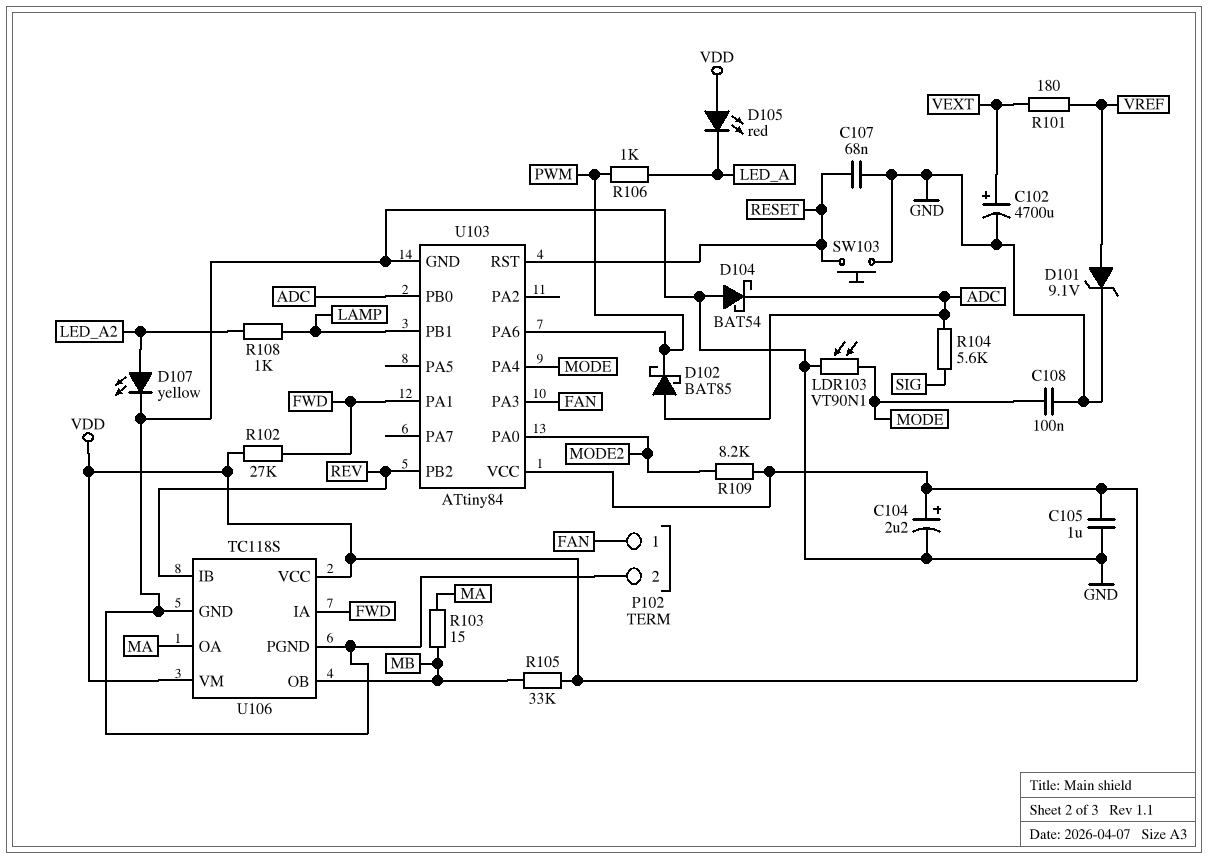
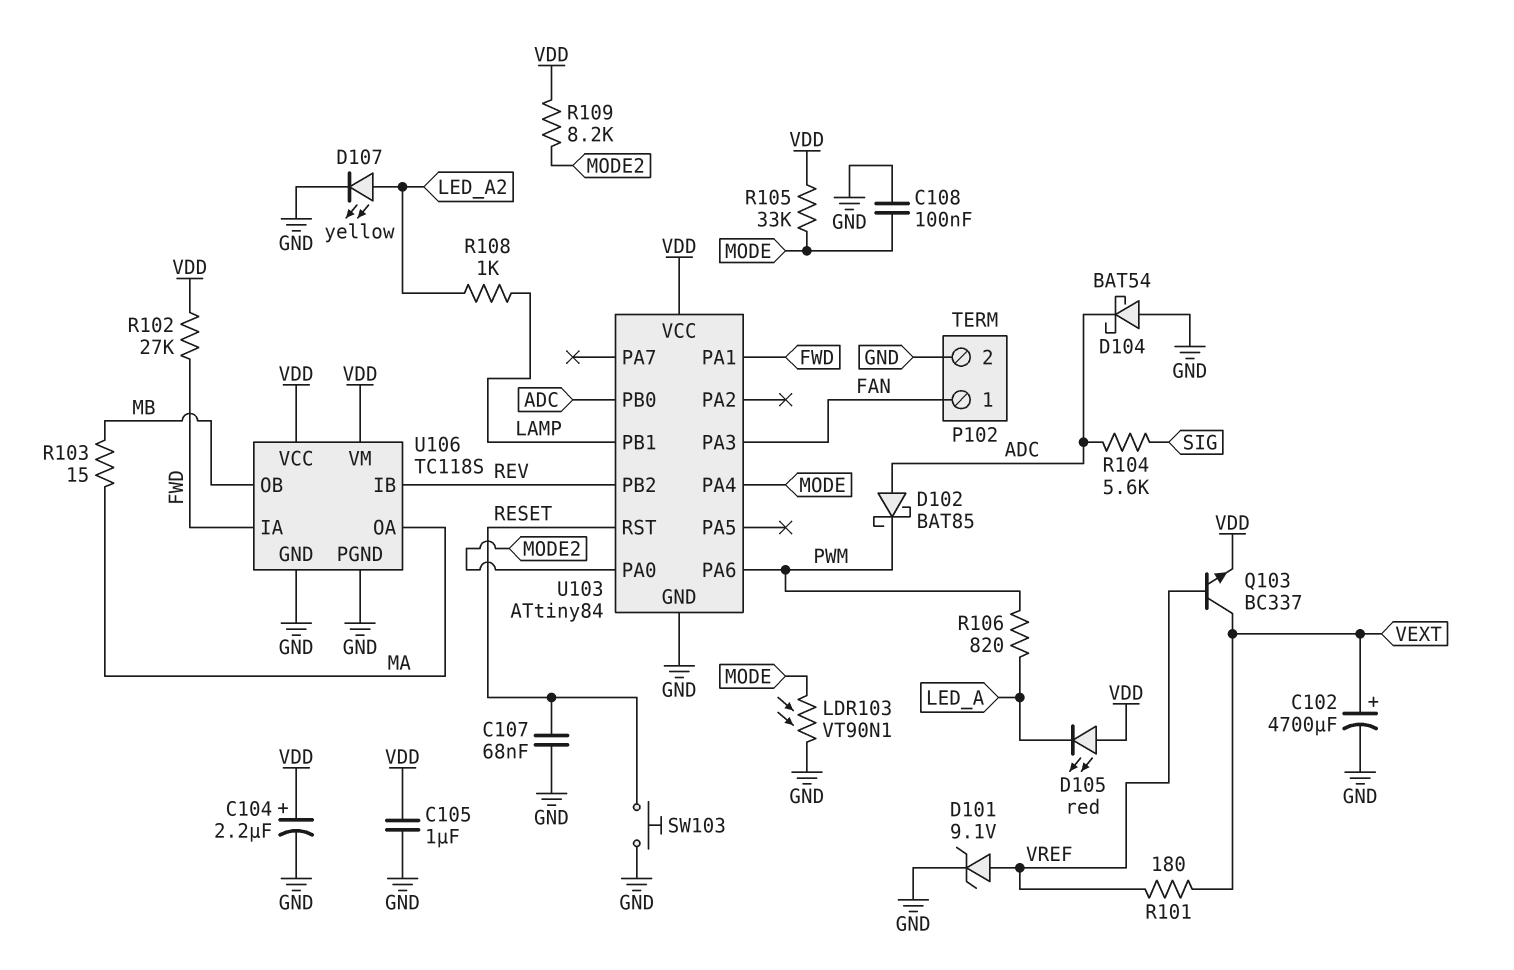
Q103: none -> NPN BC337 (B VREF, C VEXT, E VDD)
R105: 33k (MB, VDD) -> 33k (MODE, VDD)
R106: 1k (LED_A, PWM) -> 820 (LED_A, PWM)

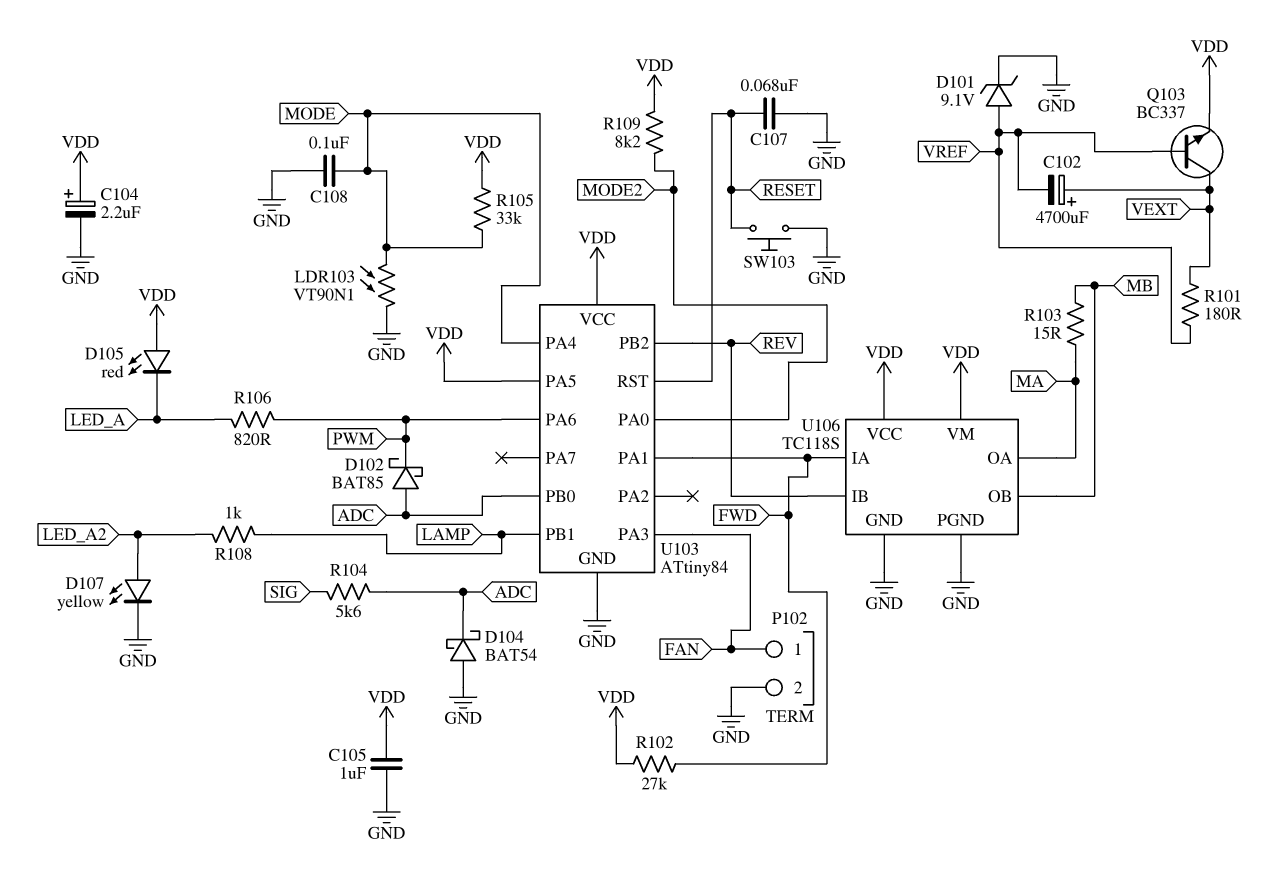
C102: 4700uF (plus VEXT, minus GND) -> 4700uF (plus VEXT, minus VREF)
U103 pin PA5: none -> VDD

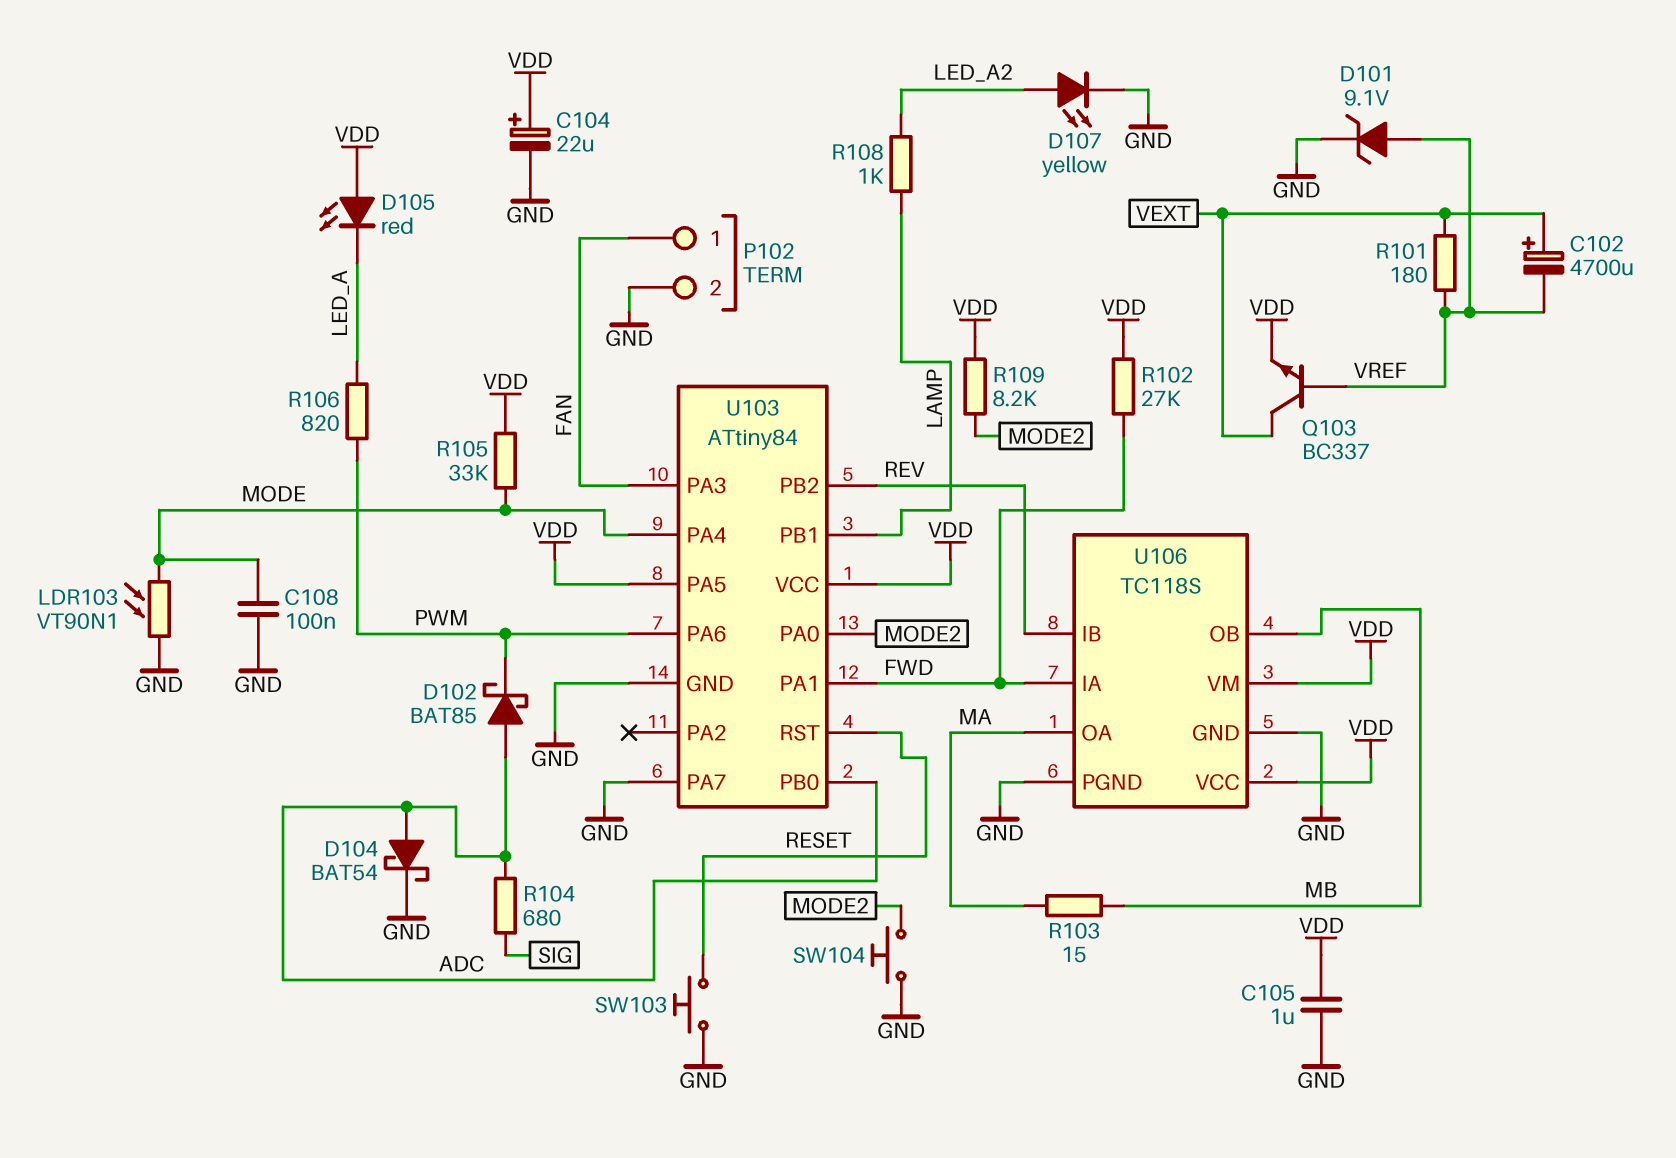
C104: 2.2uF (plus VDD, minus GND) -> 22uF (plus VDD, minus GND)
C107: 68nF (GND, RESET) -> none
D104: schottky BAT54 (A GND, K ADC) -> schottky BAT54 (A ADC, K GND)
R104: 5.6k (ADC, SIG) -> 680 (ADC, SIG)
SW104: none -> button (GND, MODE2)
U103 pin PA7: none -> GND

